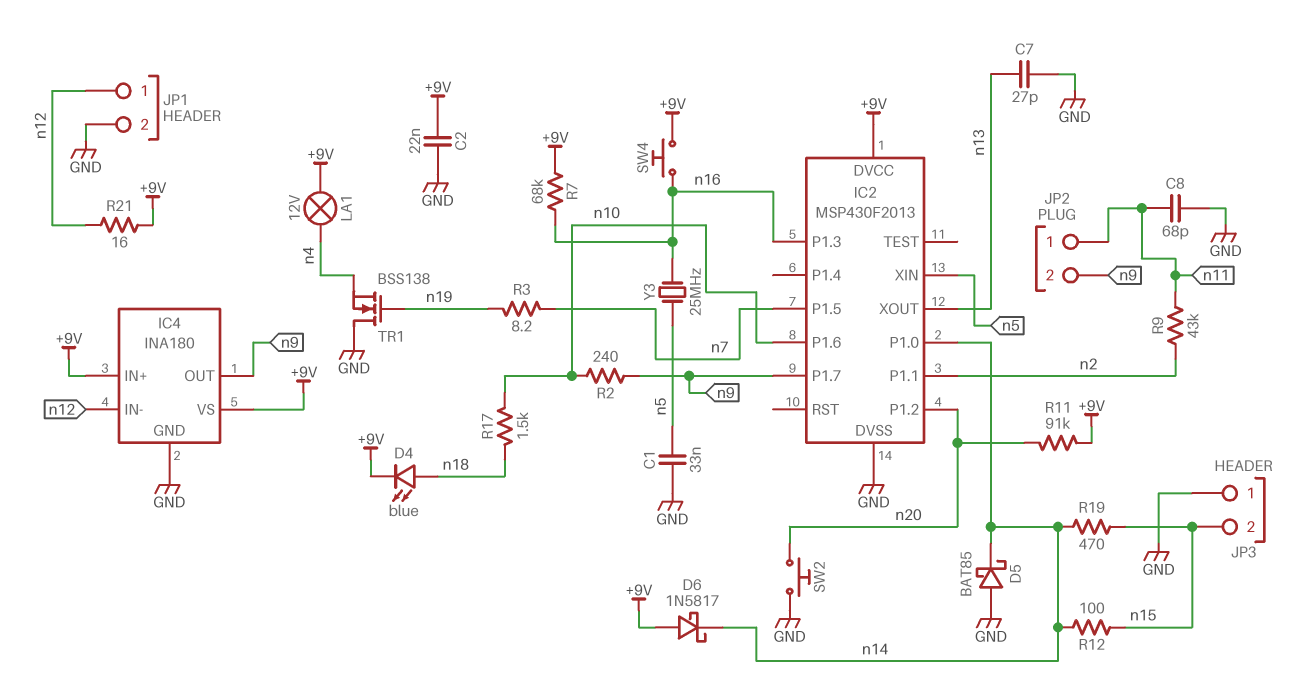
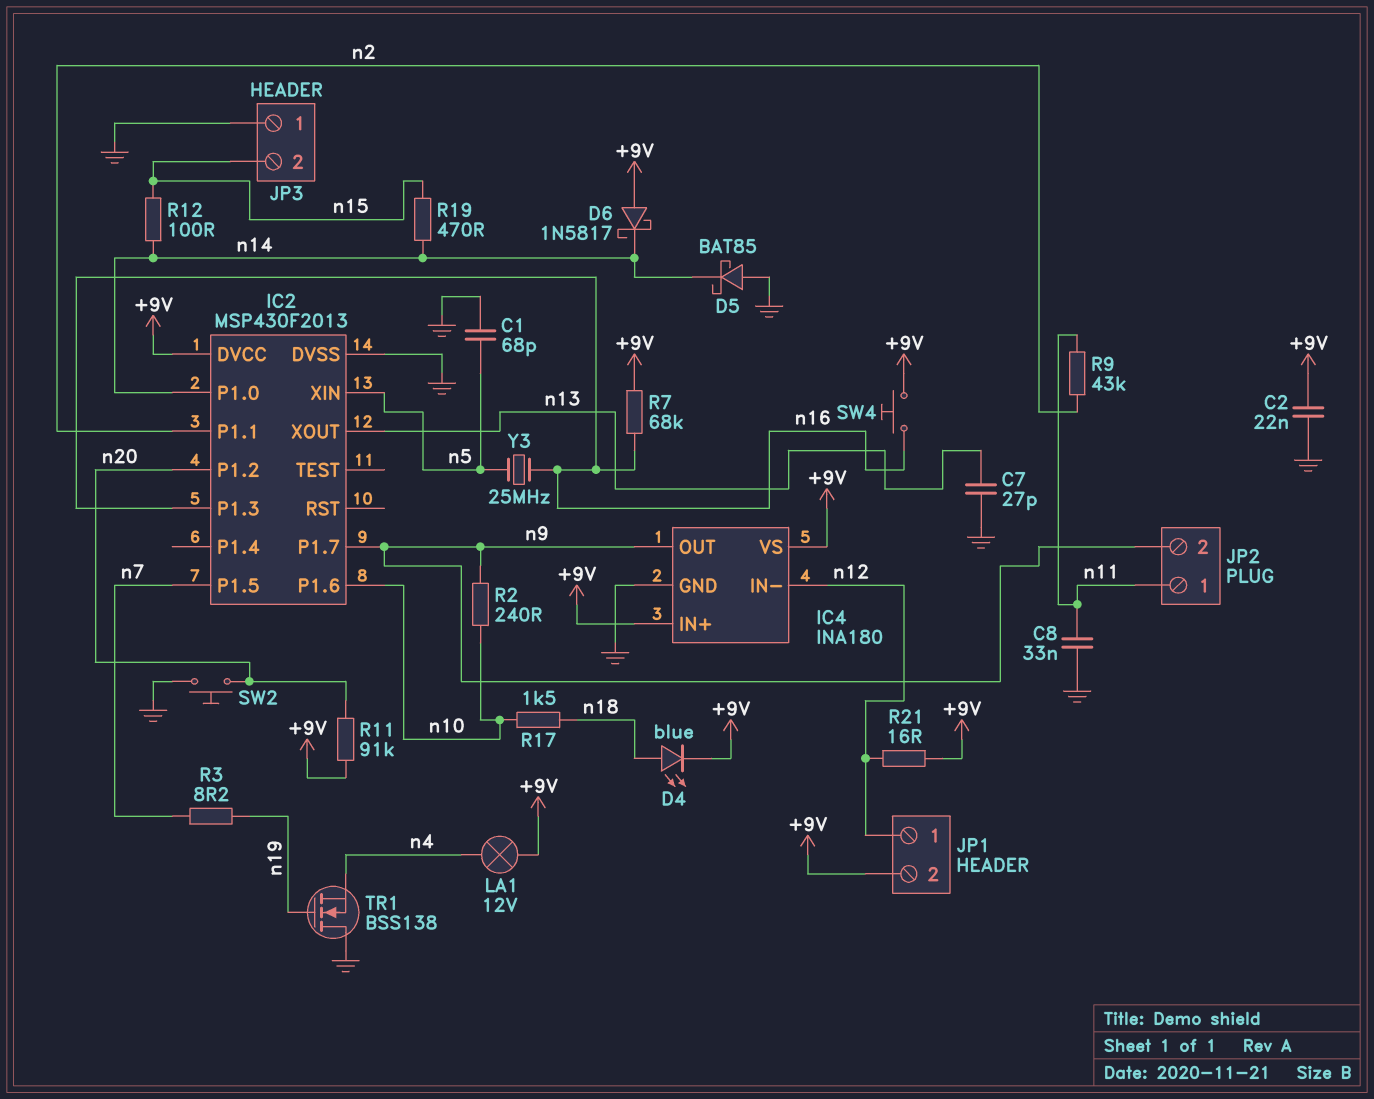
C1: 33nF (GND, n5) -> 68pF (GND, n5)
C8: 68pF (GND, n11) -> 33nF (GND, n11)
JP1 pin 2: GND -> +9V

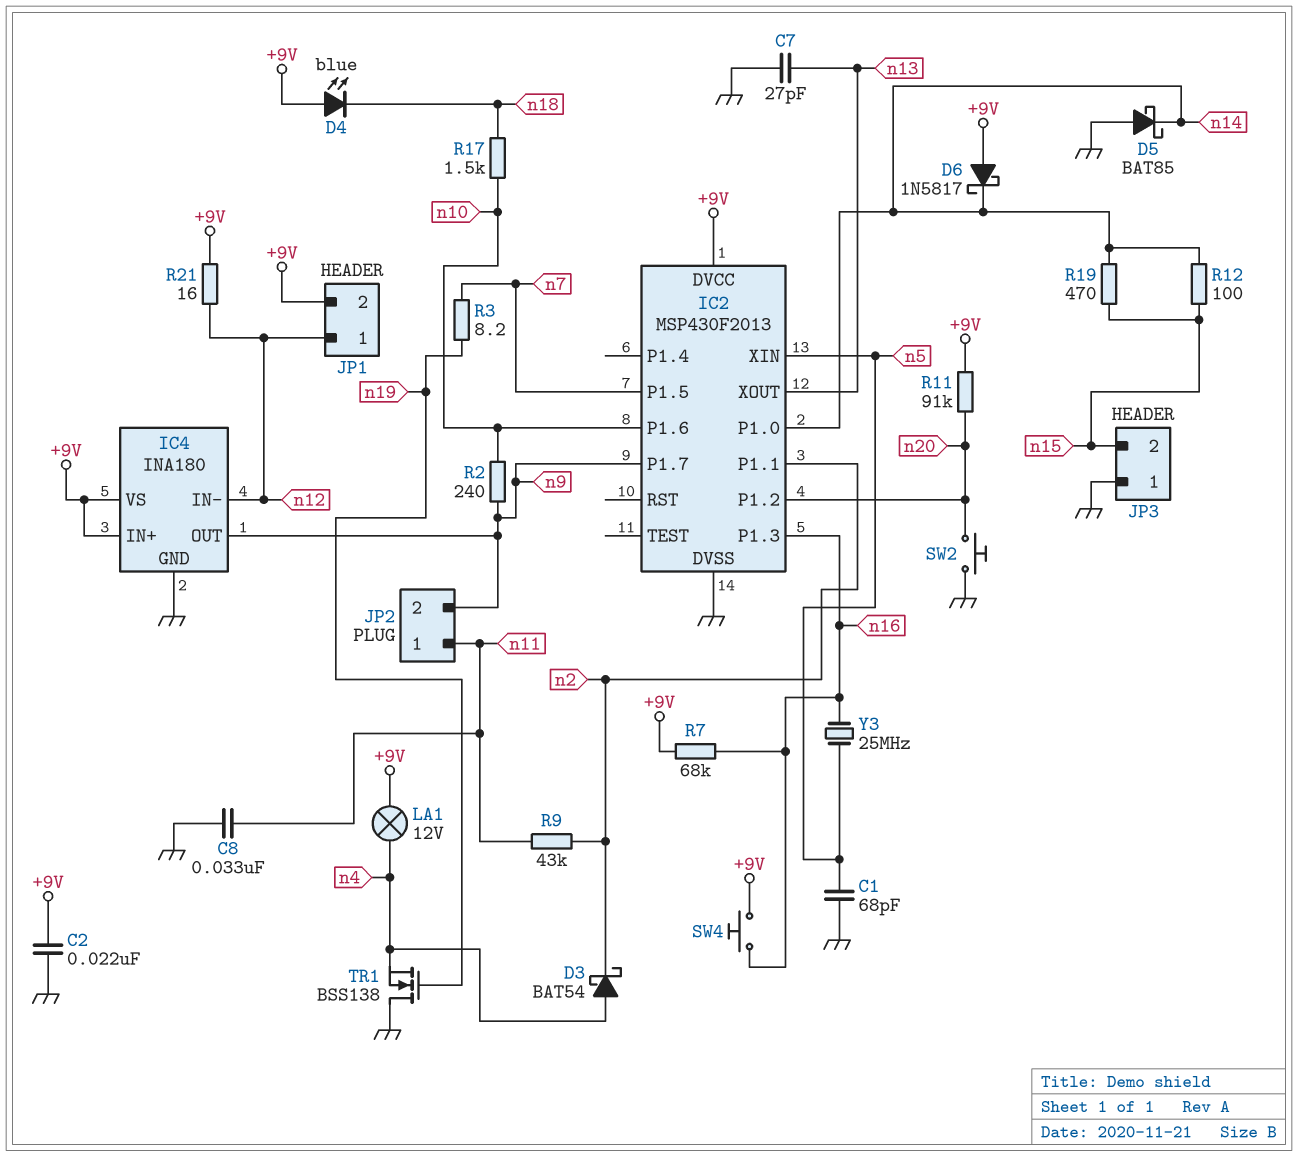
D3: none -> schottky BAT54 (A n4, K n2)
D4: LED blue (A n18, K +9V) -> LED blue (A +9V, K n18)

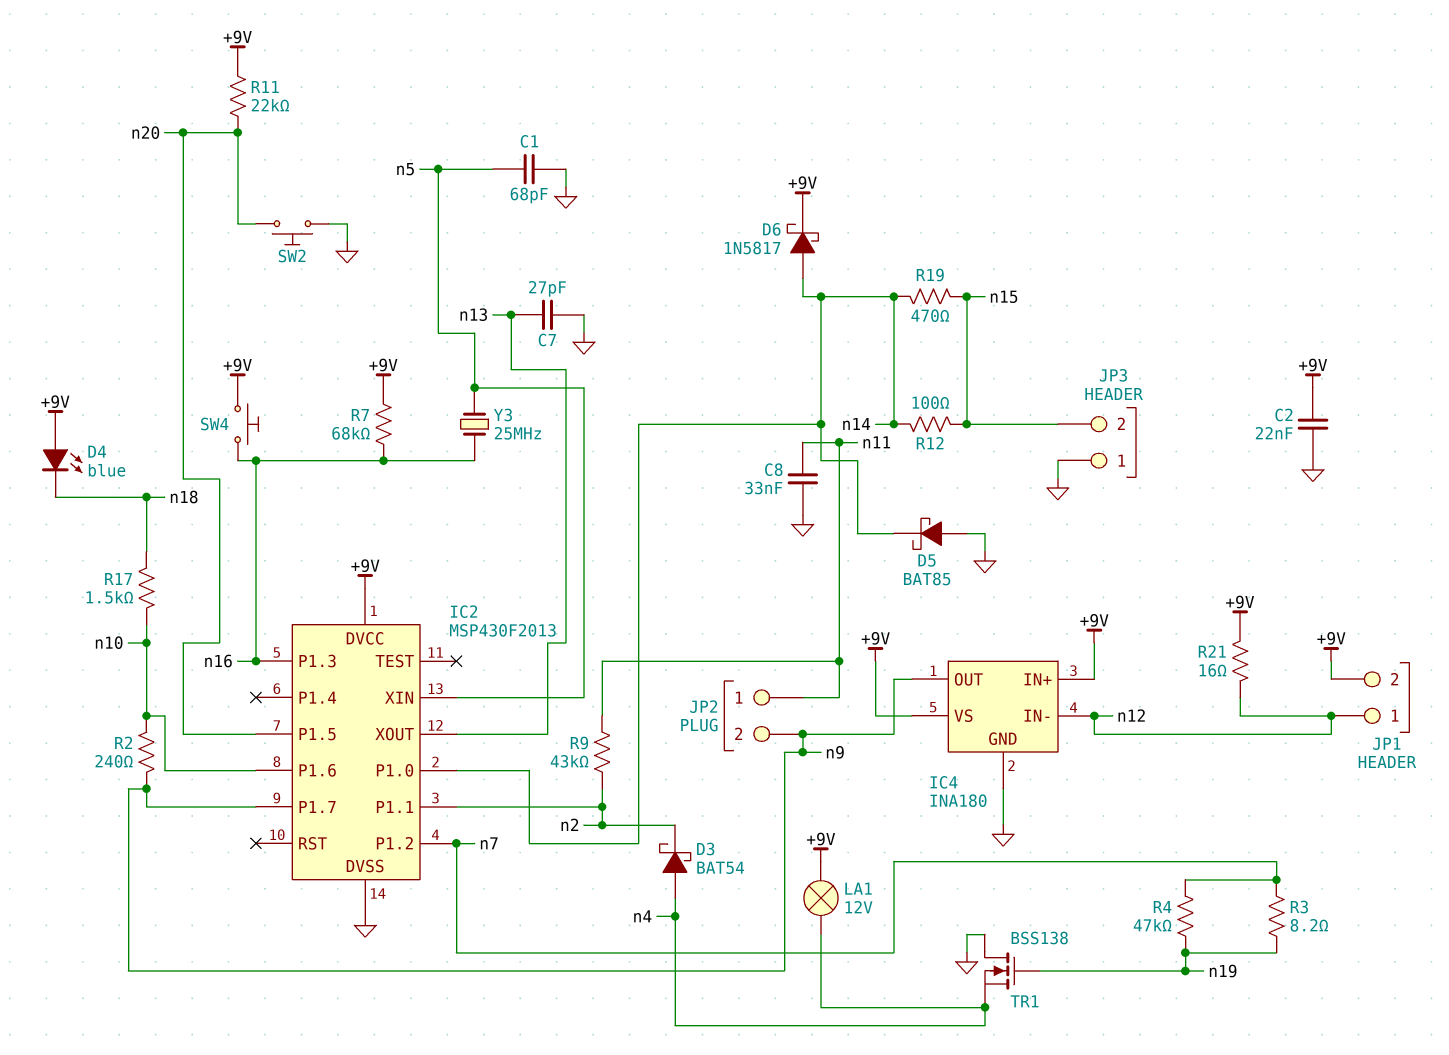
D6: schottky 1N5817 (A +9V, K n14) -> schottky 1N5817 (A n14, K +9V)
IC2 pin P1.2: n20 -> n7
IC2 pin P1.5: n7 -> n20
R4: none -> 47k (n7, n19)
R11: 91k (+9V, n20) -> 22k (+9V, n20)

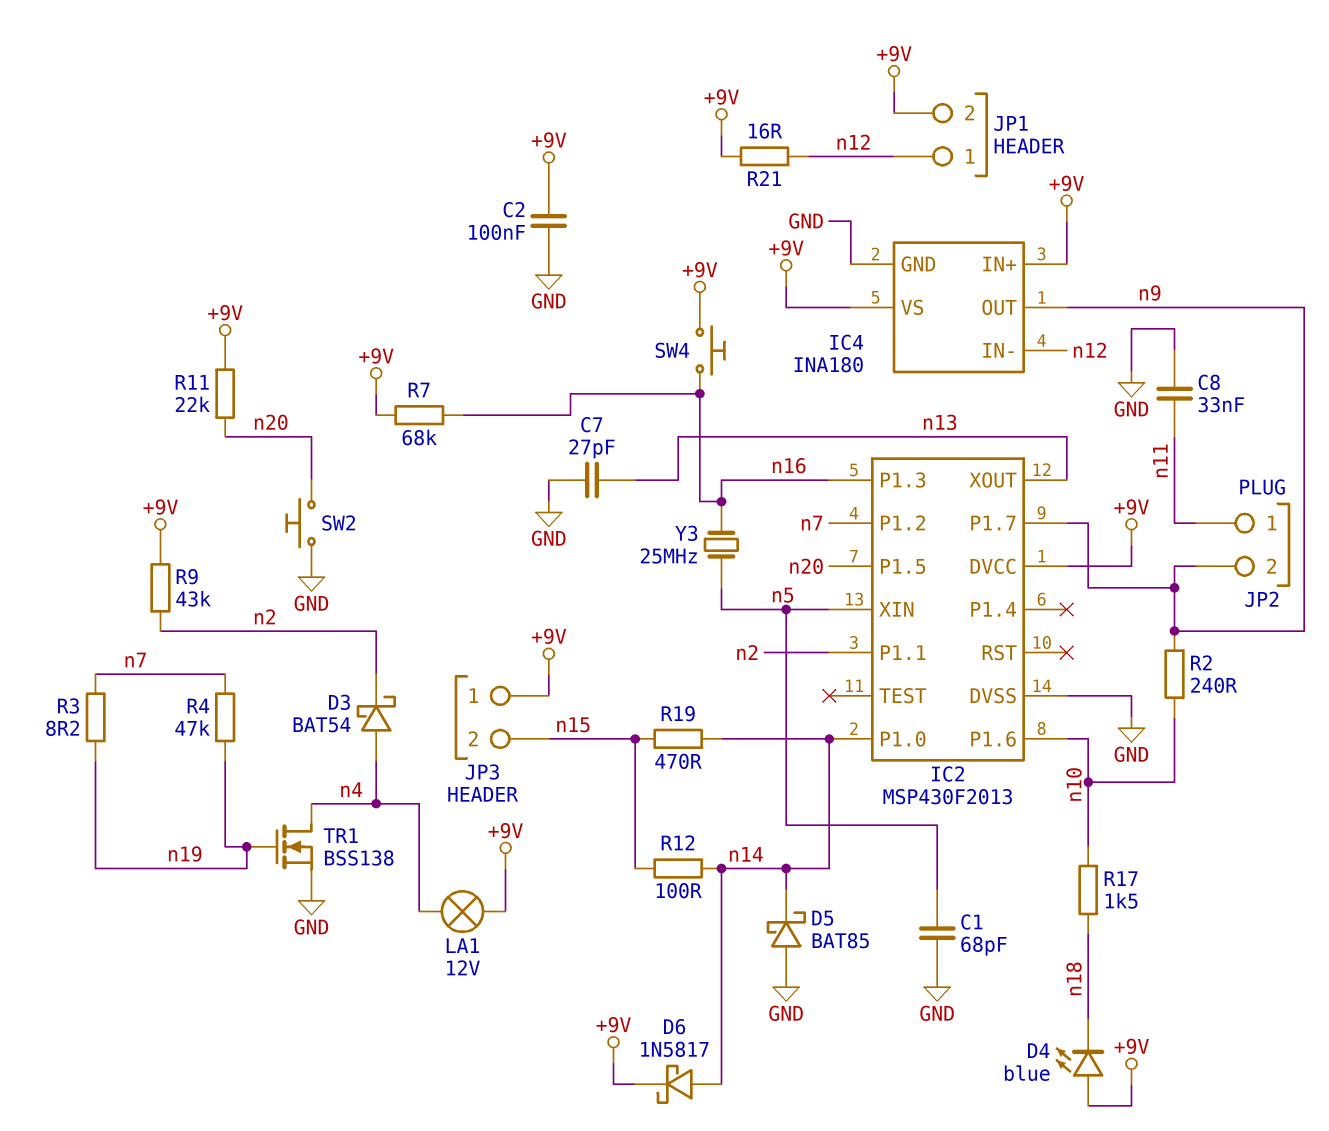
C2: 22nF (+9V, GND) -> 100nF (+9V, GND)
JP3 pin 1: GND -> +9V
R9: 43k (n2, n11) -> 43k (+9V, n2)
TR1: NMOS BSS138 (G n19, D GND, S n4) -> NMOS BSS138 (G n19, D n4, S GND)

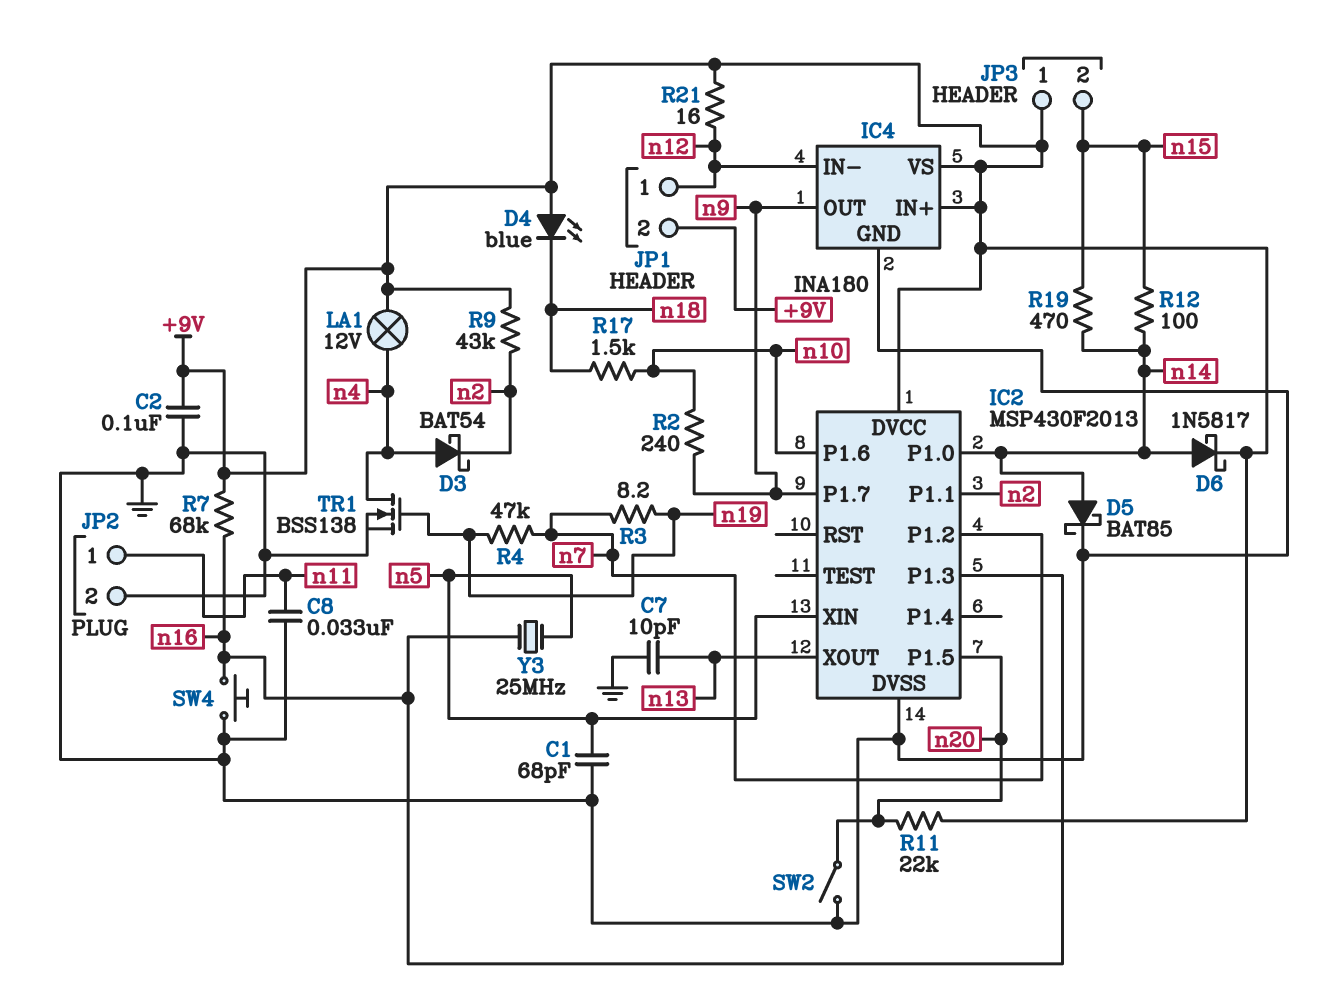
C7: 27pF (GND, n13) -> 10pF (GND, n13)
D5: schottky BAT85 (A GND, K n14) -> schottky BAT85 (A n14, K GND)
JP2 pin 2: n9 -> GND
SW2: button (GND, n20) -> switch (GND, n20)
SW4: button (+9V, n16) -> button (GND, n16)

